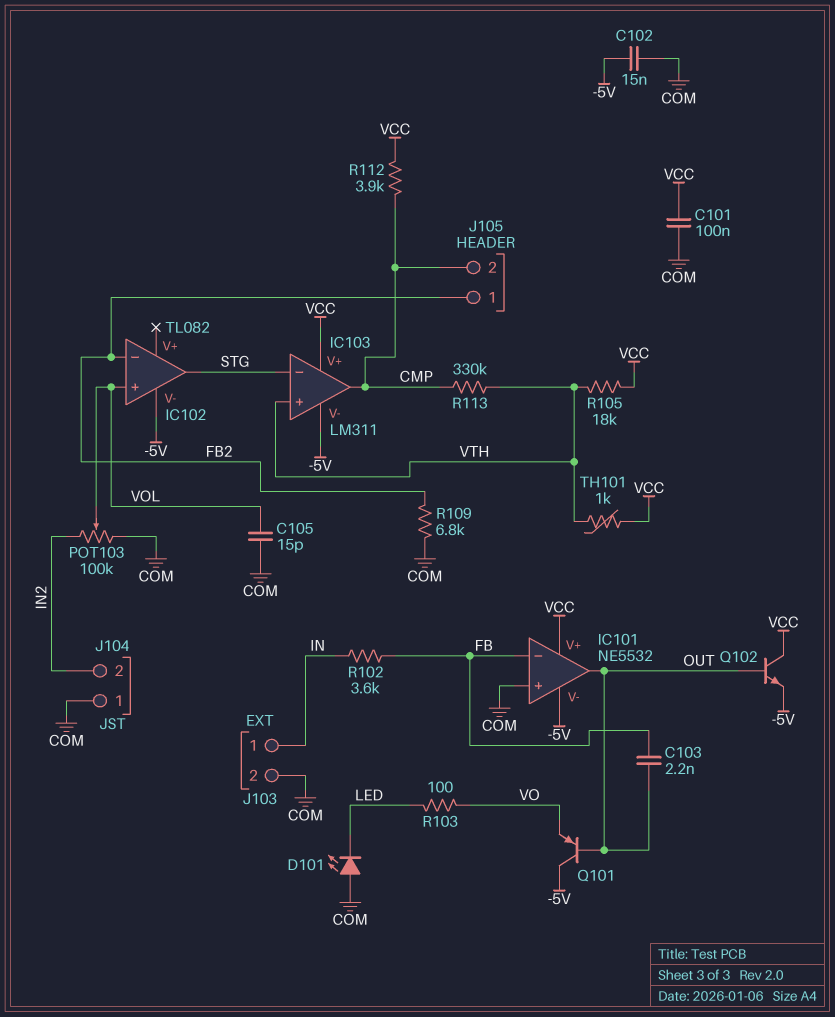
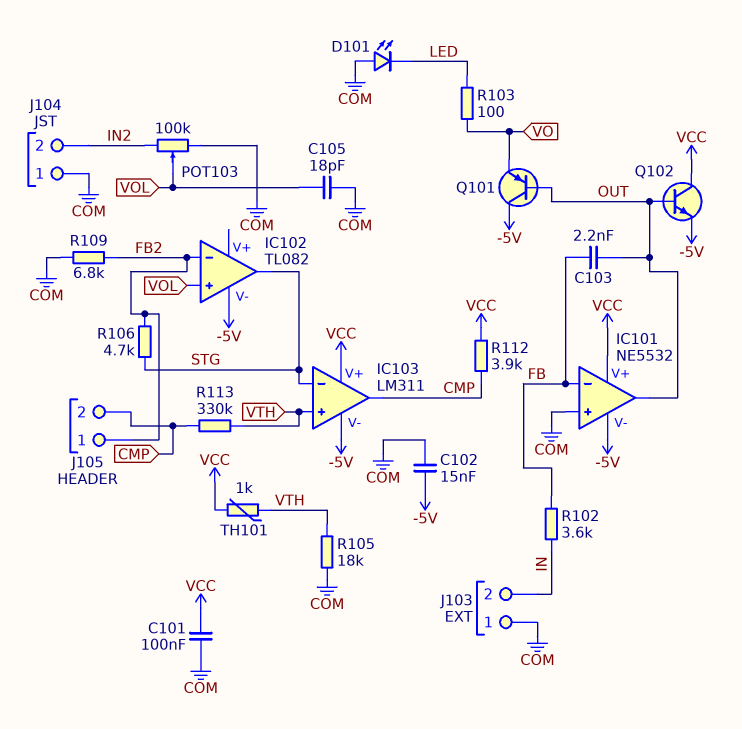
C105: 15pF (COM, VOL) -> 18pF (COM, VOL)
J103 pin 1: IN -> COM
J103 pin 2: COM -> IN
R105: 18k (VCC, VTH) -> 18k (COM, VTH)
R106: none -> 4.7k (FB2, STG)

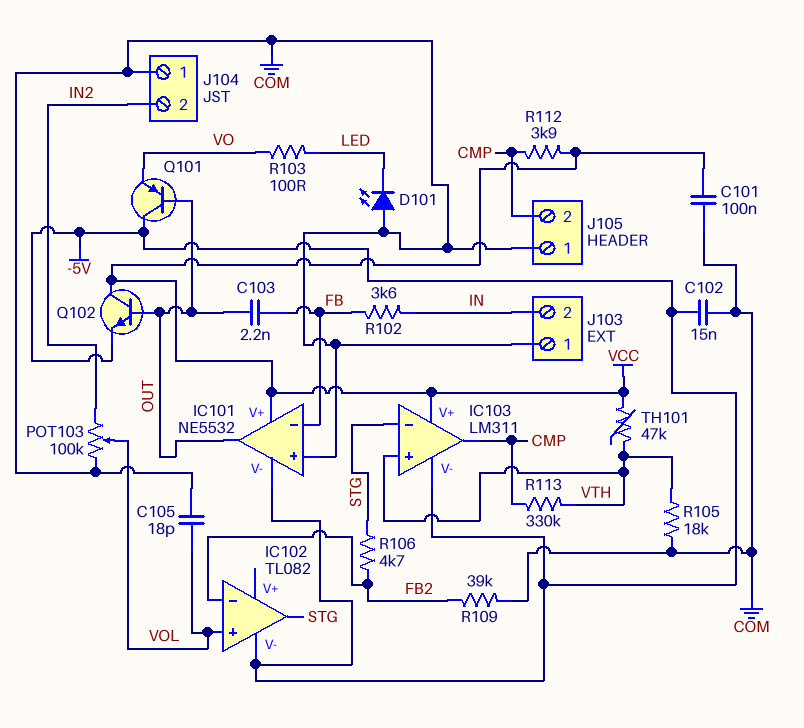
J105 pin 1: FB2 -> COM
R109: 6.8k (COM, FB2) -> 39k (COM, FB2)
TH101: 1k (VCC, VTH) -> 47k (VCC, VTH)

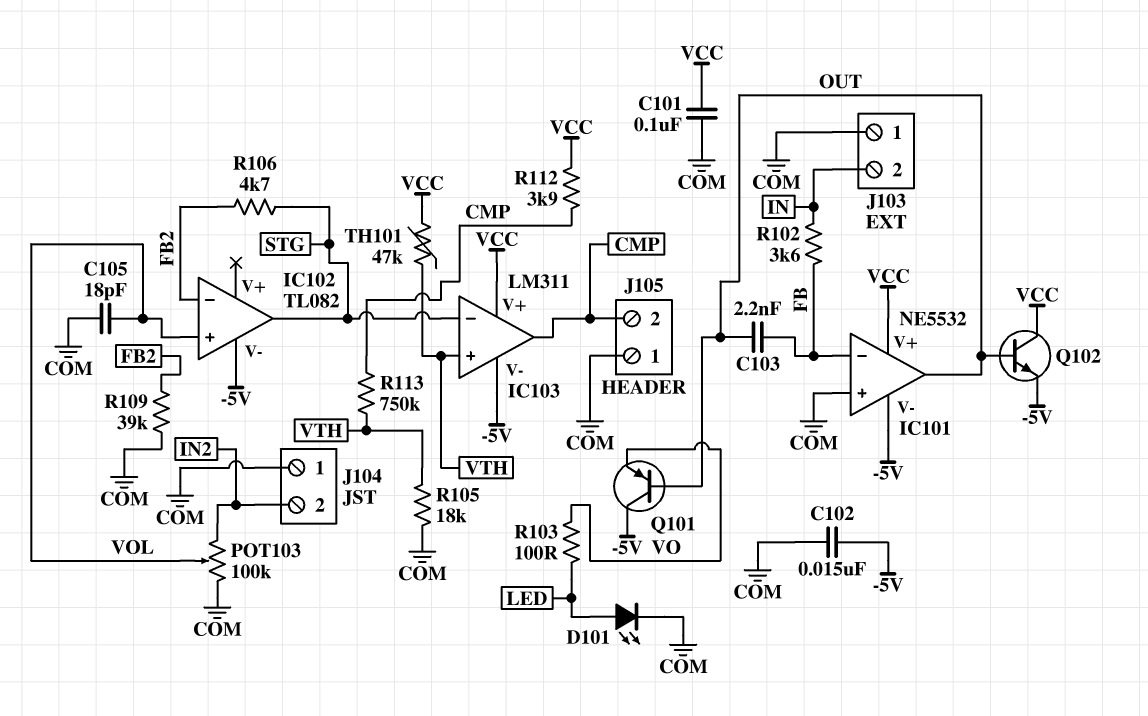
D101: LED (A COM, K LED) -> LED (A LED, K COM)
R113: 330k (CMP, VTH) -> 750k (CMP, VTH)

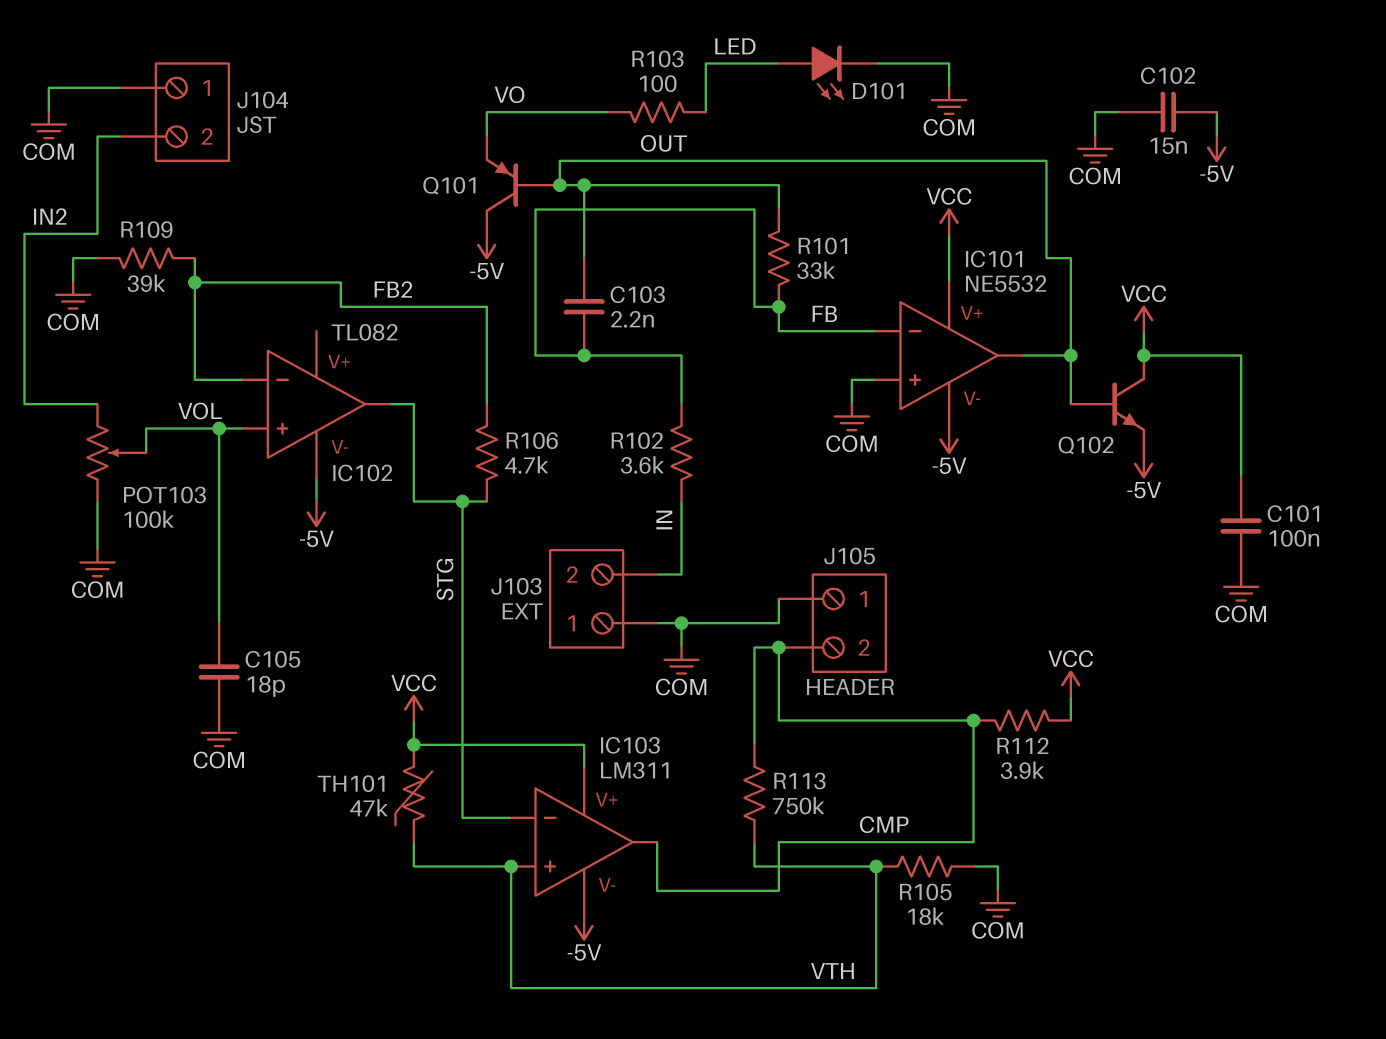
R101: none -> 33k (FB, OUT)

